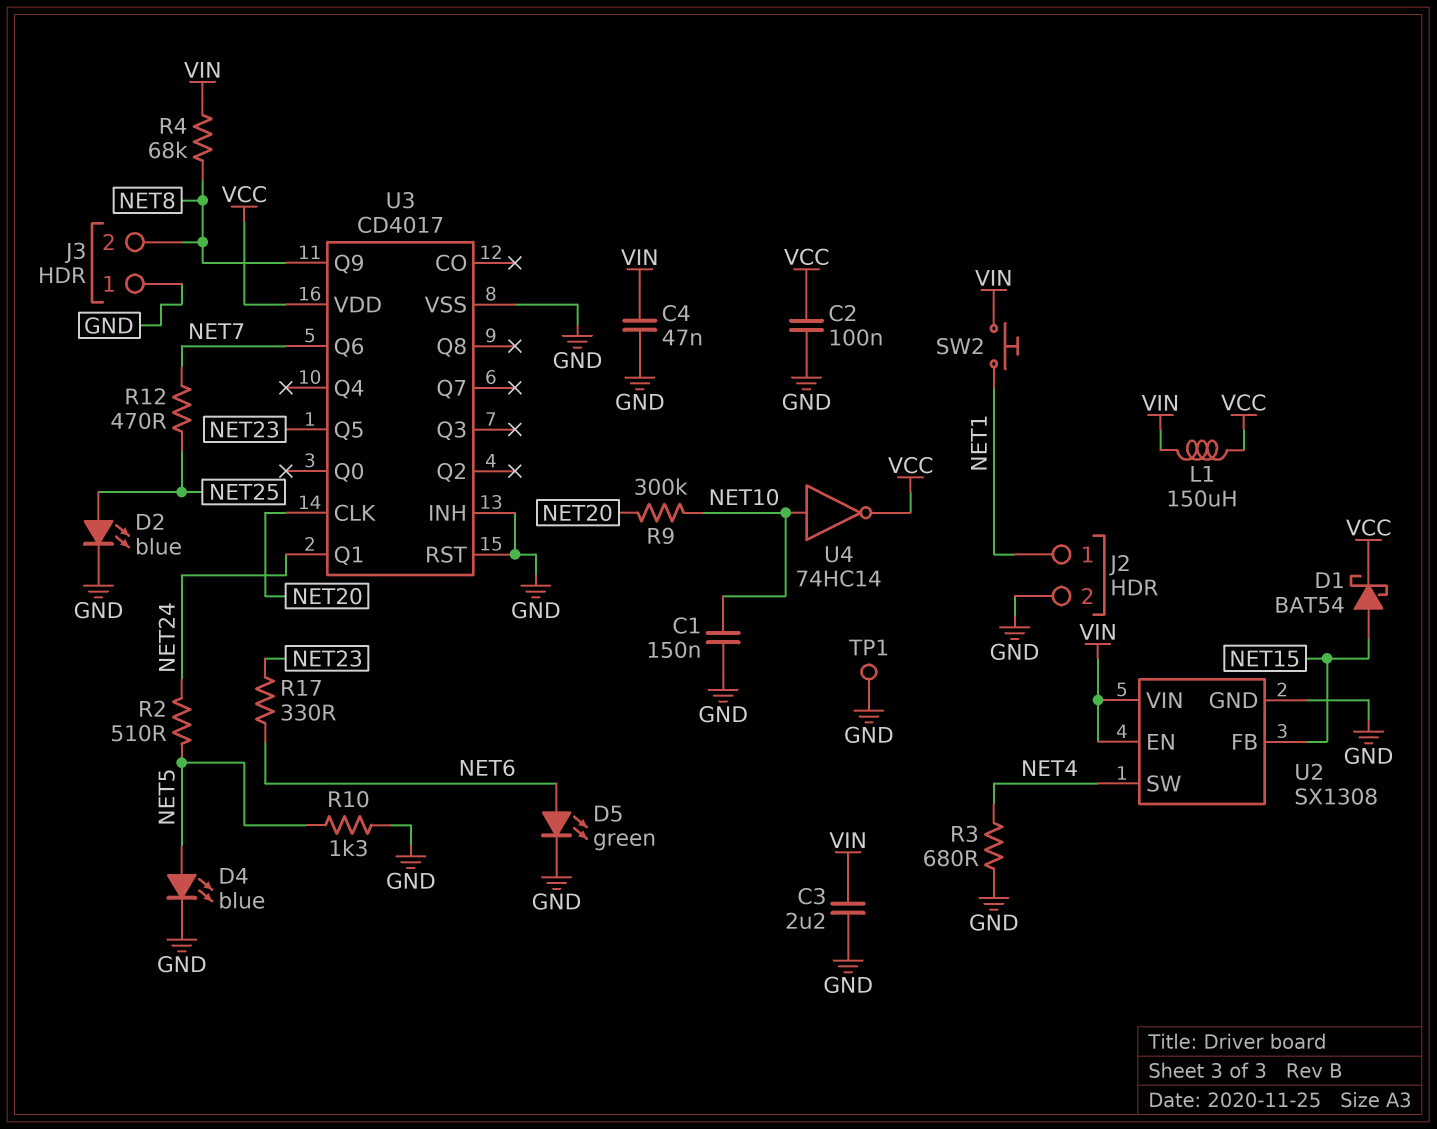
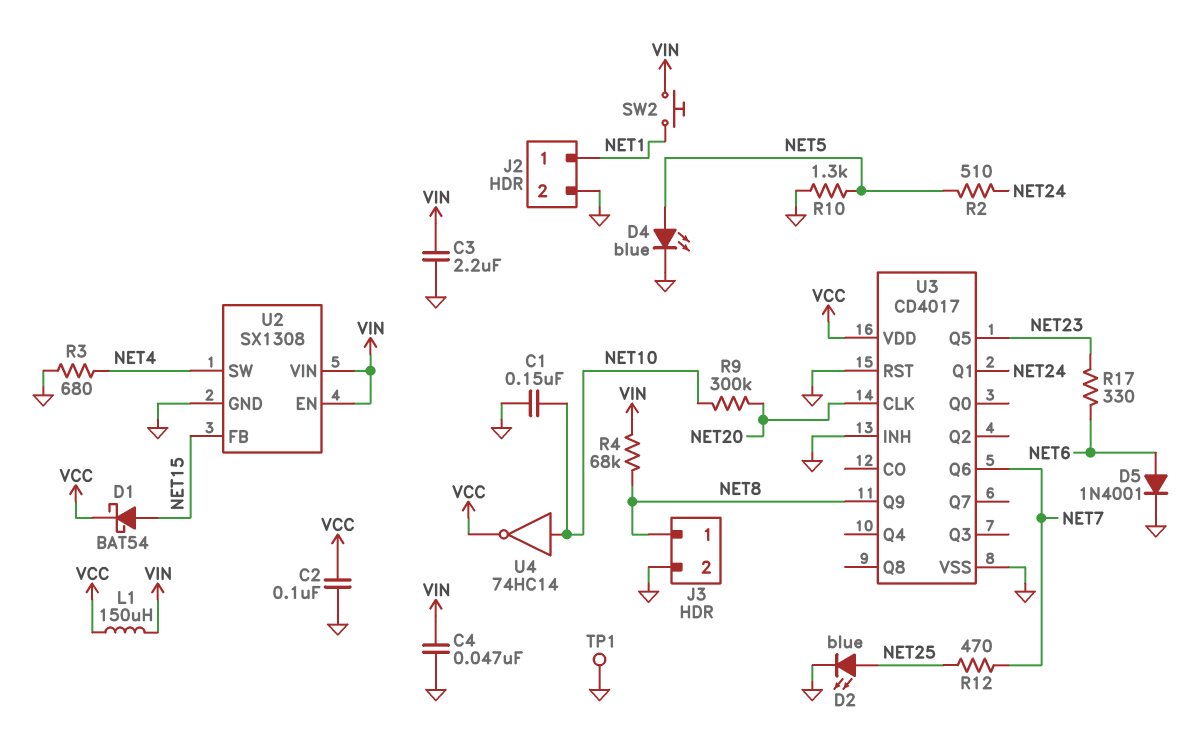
D5: LED green (A NET6, K GND) -> diode 1N4001 (A NET6, K GND)
J3 pin 1: GND -> NET8
J3 pin 2: NET8 -> GND

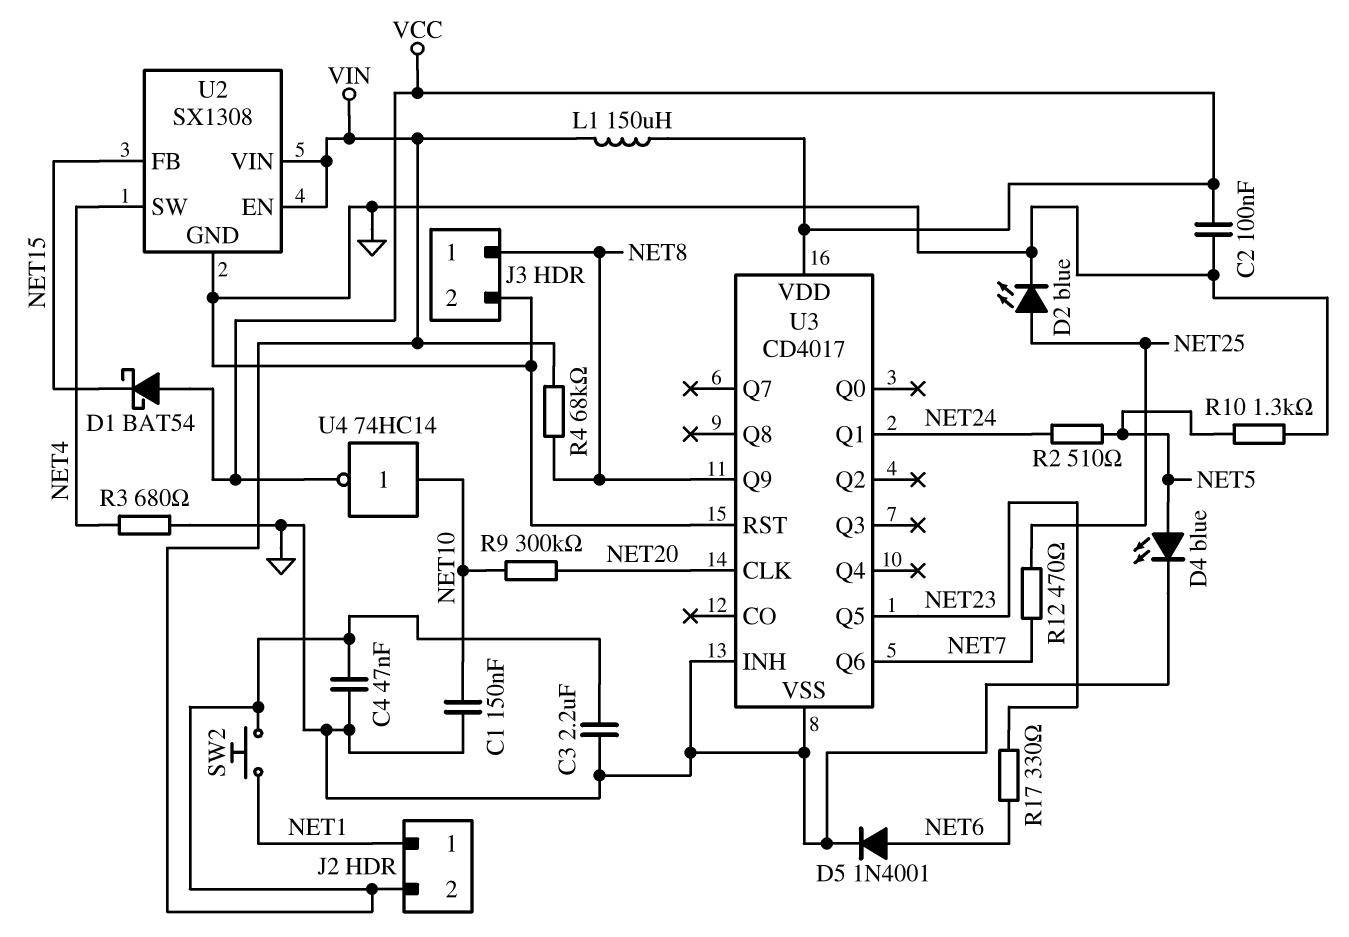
D1: schottky BAT54 (A NET15, K VCC) -> schottky BAT54 (A VCC, K NET15)
J2 pin 2: GND -> VIN
TP1: test point (GND) -> none

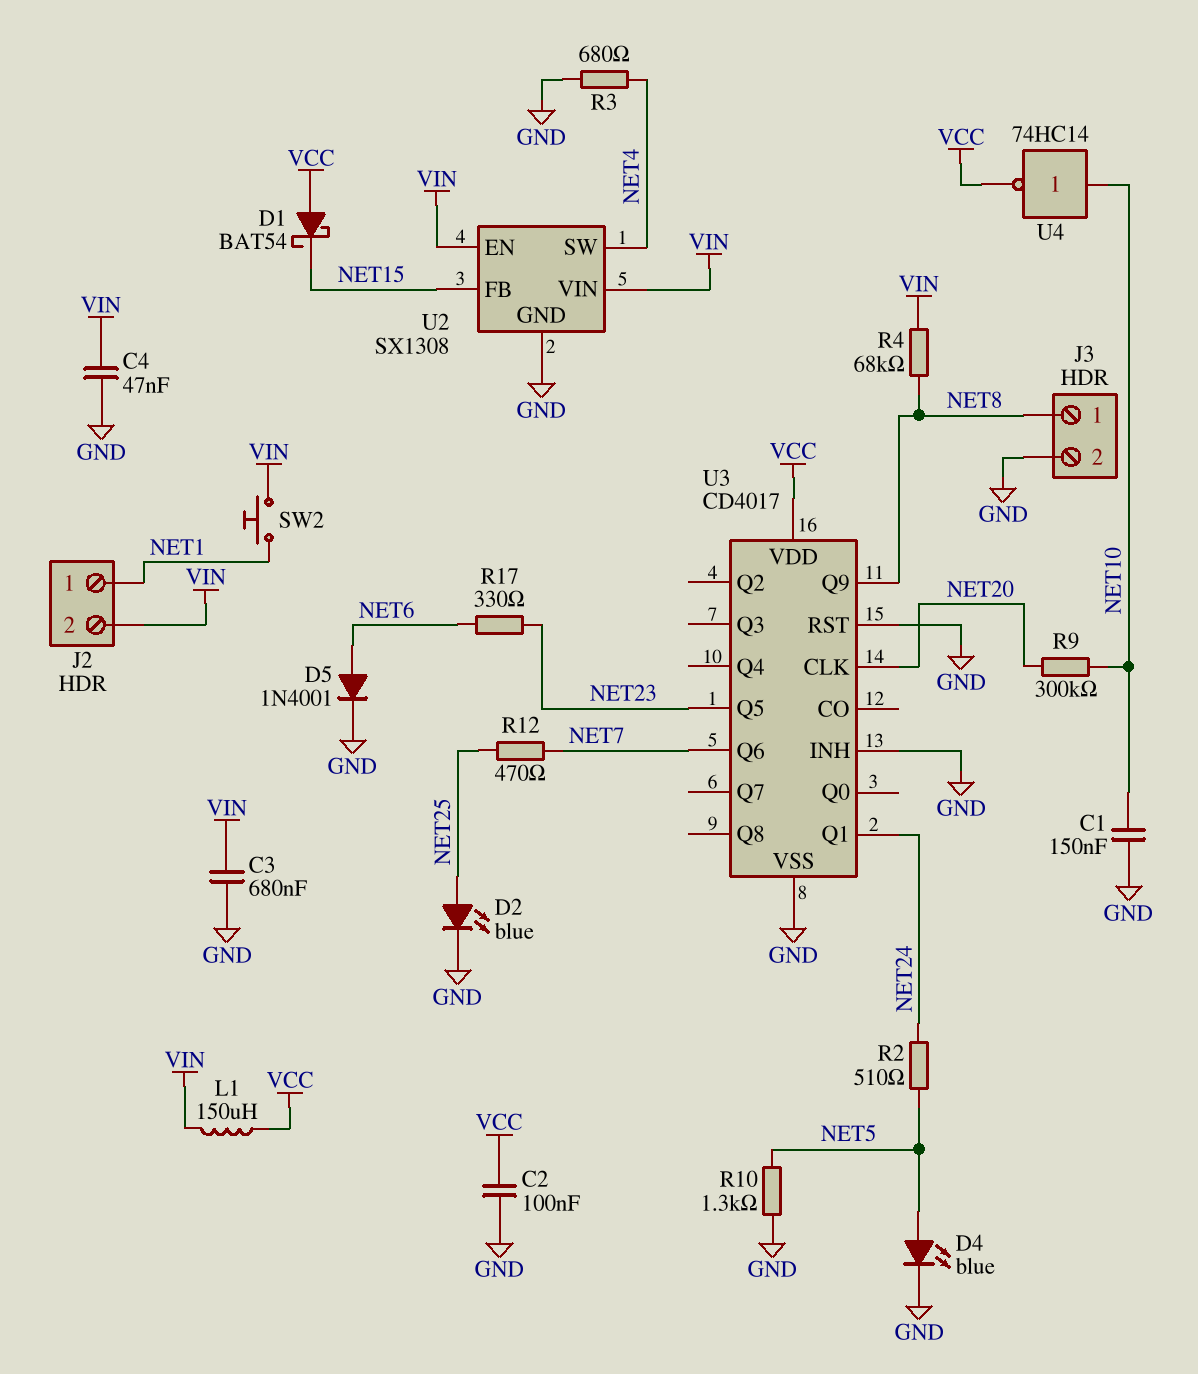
C3: 2.2uF (GND, VIN) -> 680nF (GND, VIN)

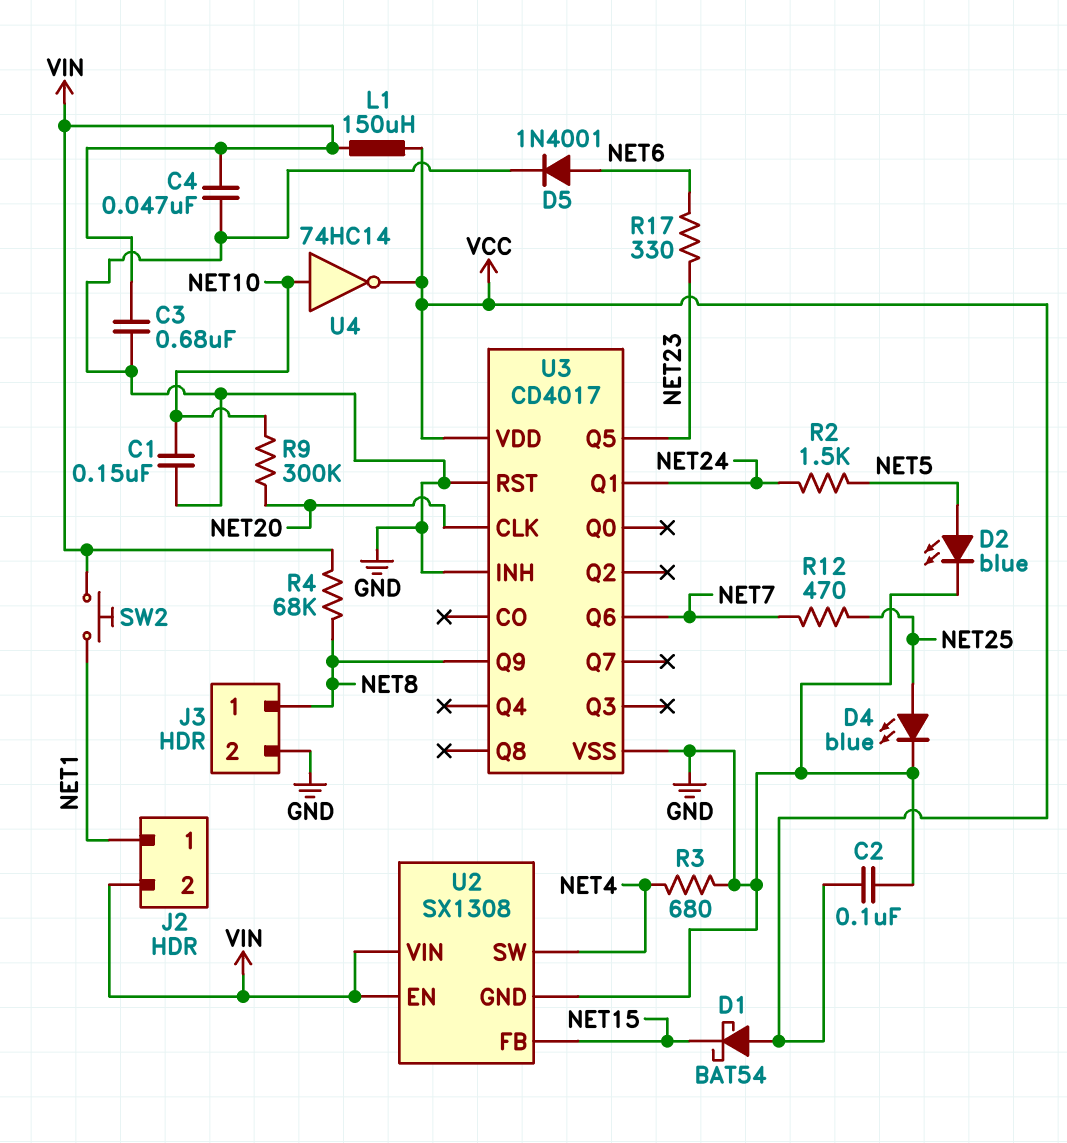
D2: LED blue (A NET25, K GND) -> LED blue (A NET5, K GND)
D4: LED blue (A NET5, K GND) -> LED blue (A NET25, K GND)
R2: 510 (NET5, NET24) -> 1.5k (NET5, NET24)
R10: 1.3k (GND, NET5) -> none

